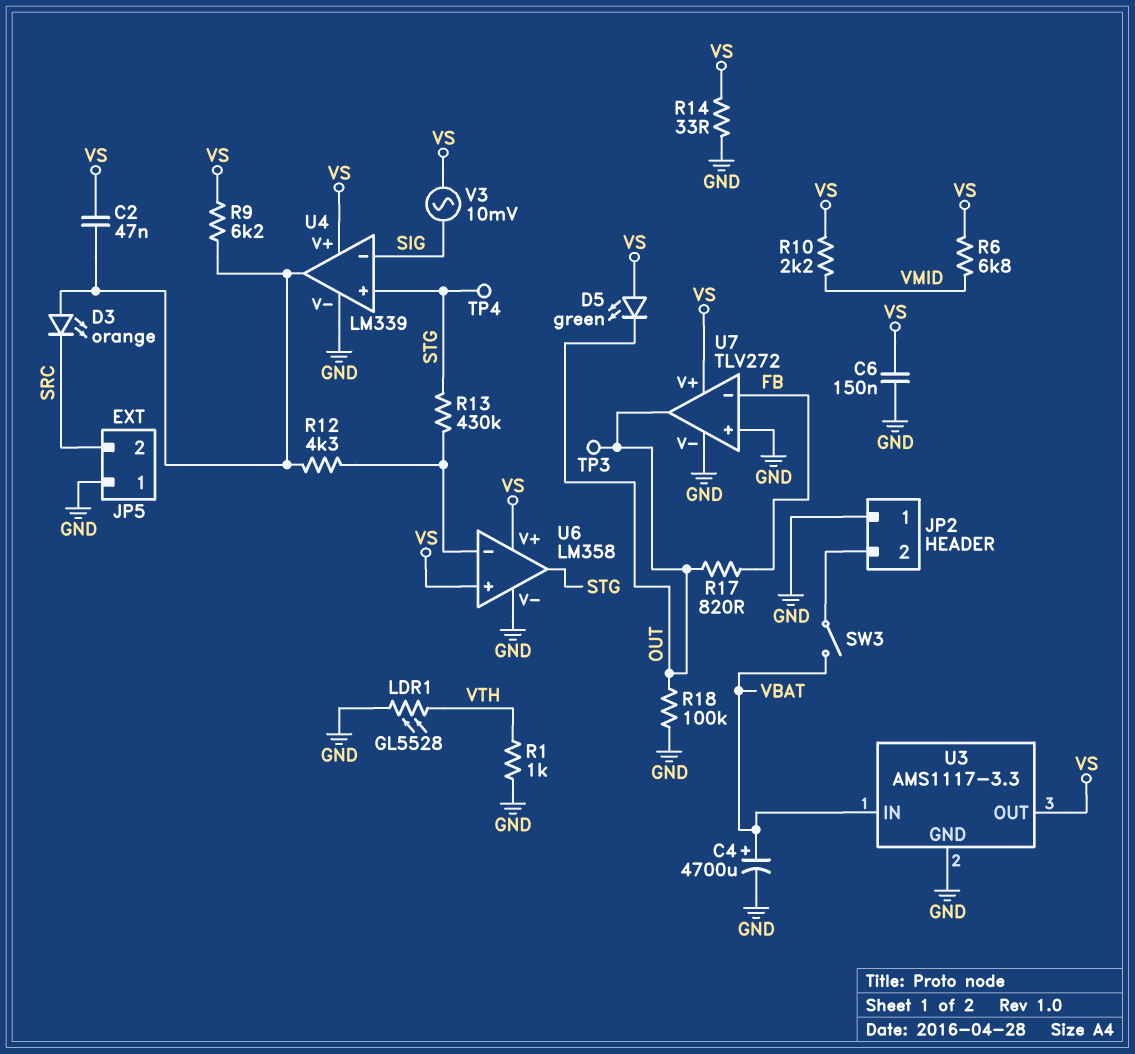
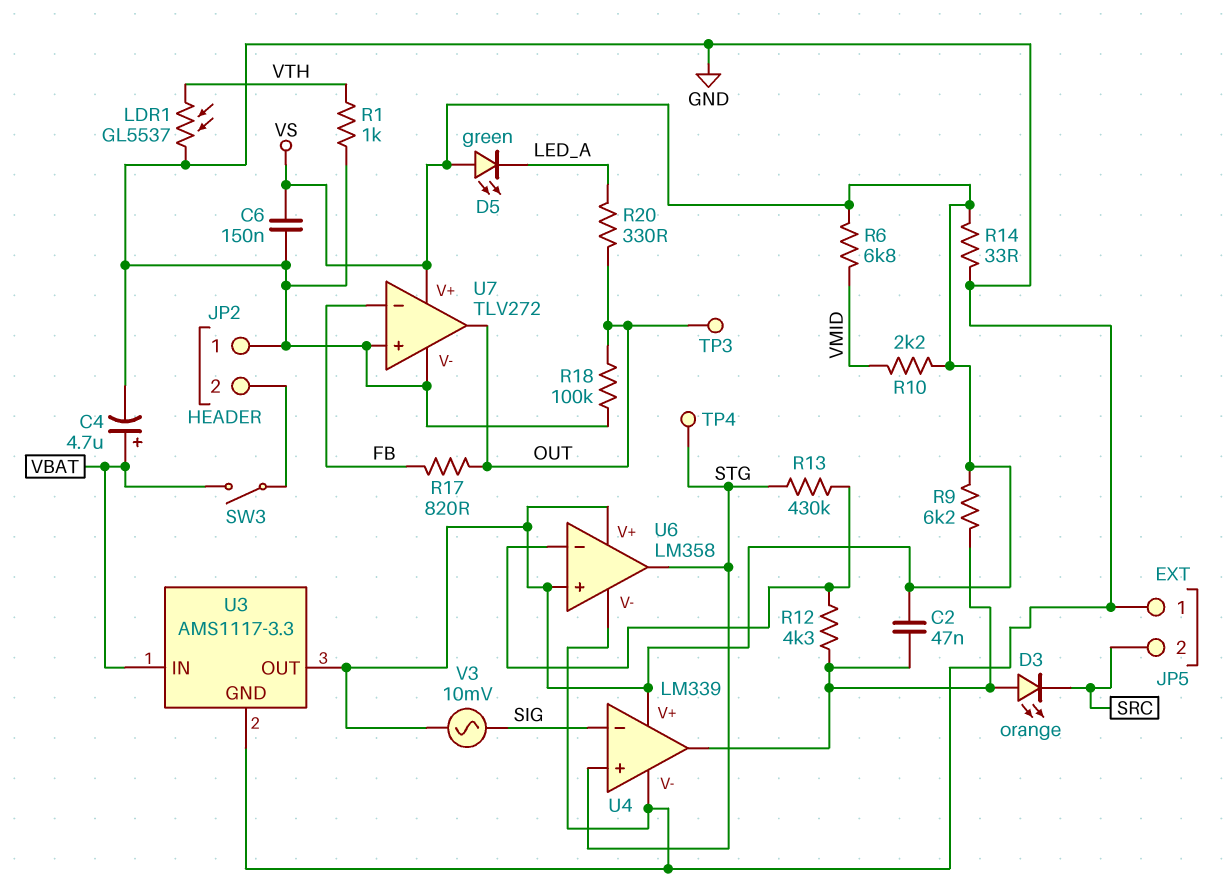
C4: 4700uF (plus VBAT, minus GND) -> 4.7uF (plus VBAT, minus GND)
D5: LED green (A VS, K OUT) -> LED green (A VS, K LED_A)
LDR1: GL5528 (GND, VTH) -> GL5537 (GND, VTH)
R20: none -> 330 (LED_A, OUT)

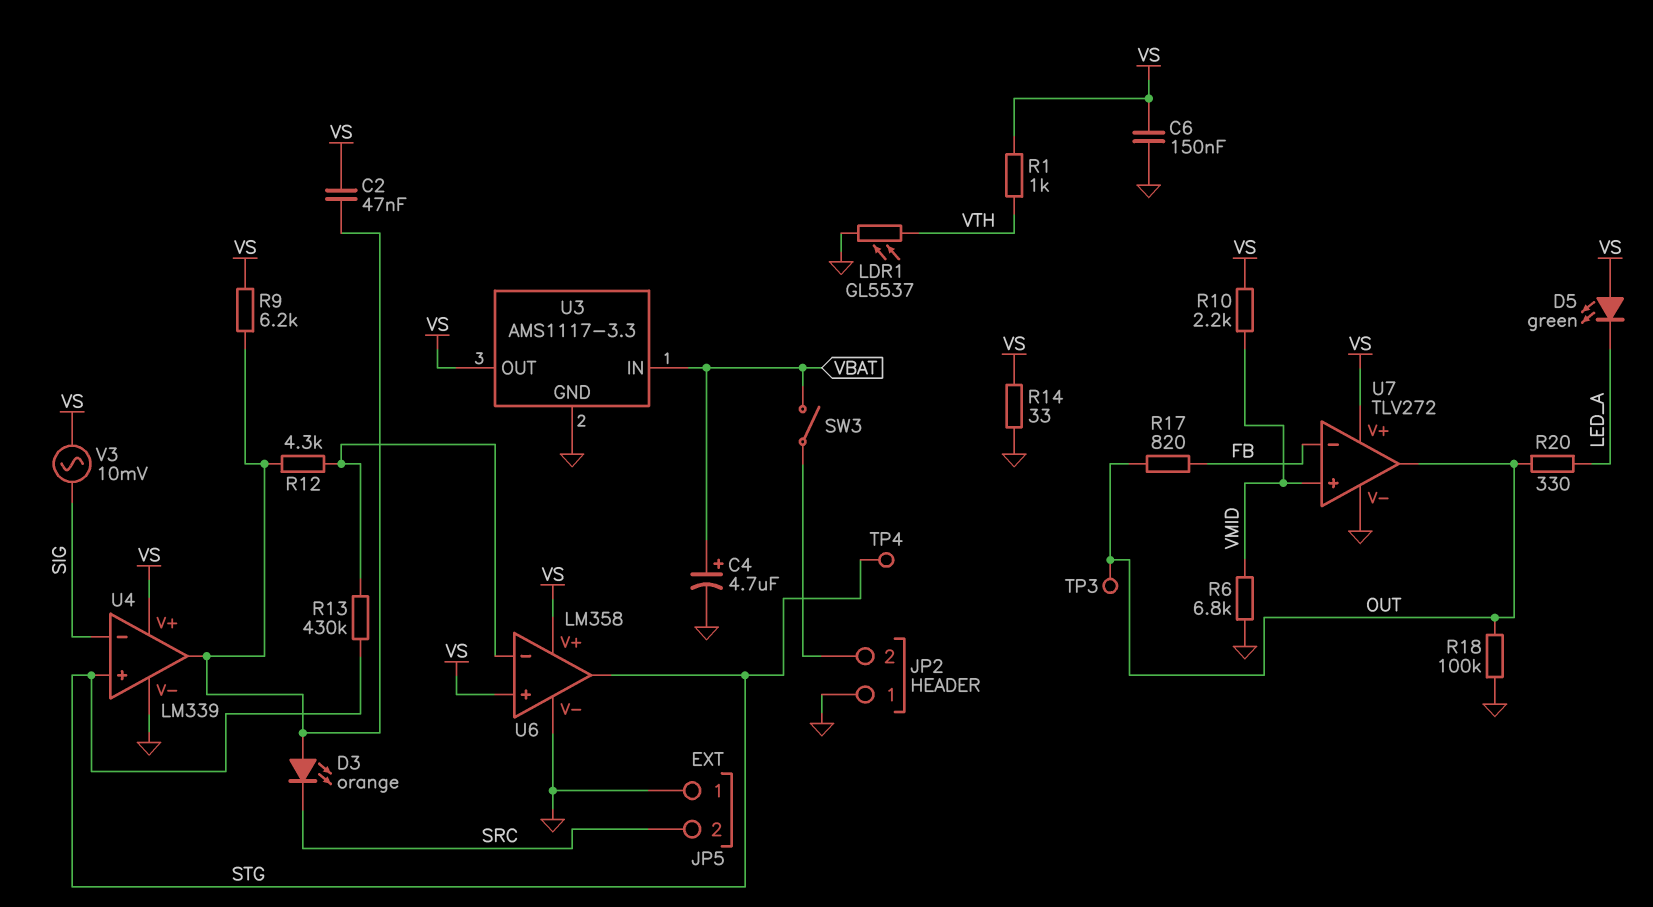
R1: 1k (GND, VTH) -> 1k (VS, VTH)
R6: 6.8k (VMID, VS) -> 6.8k (GND, VMID)
U7 pin in+: GND -> VMID

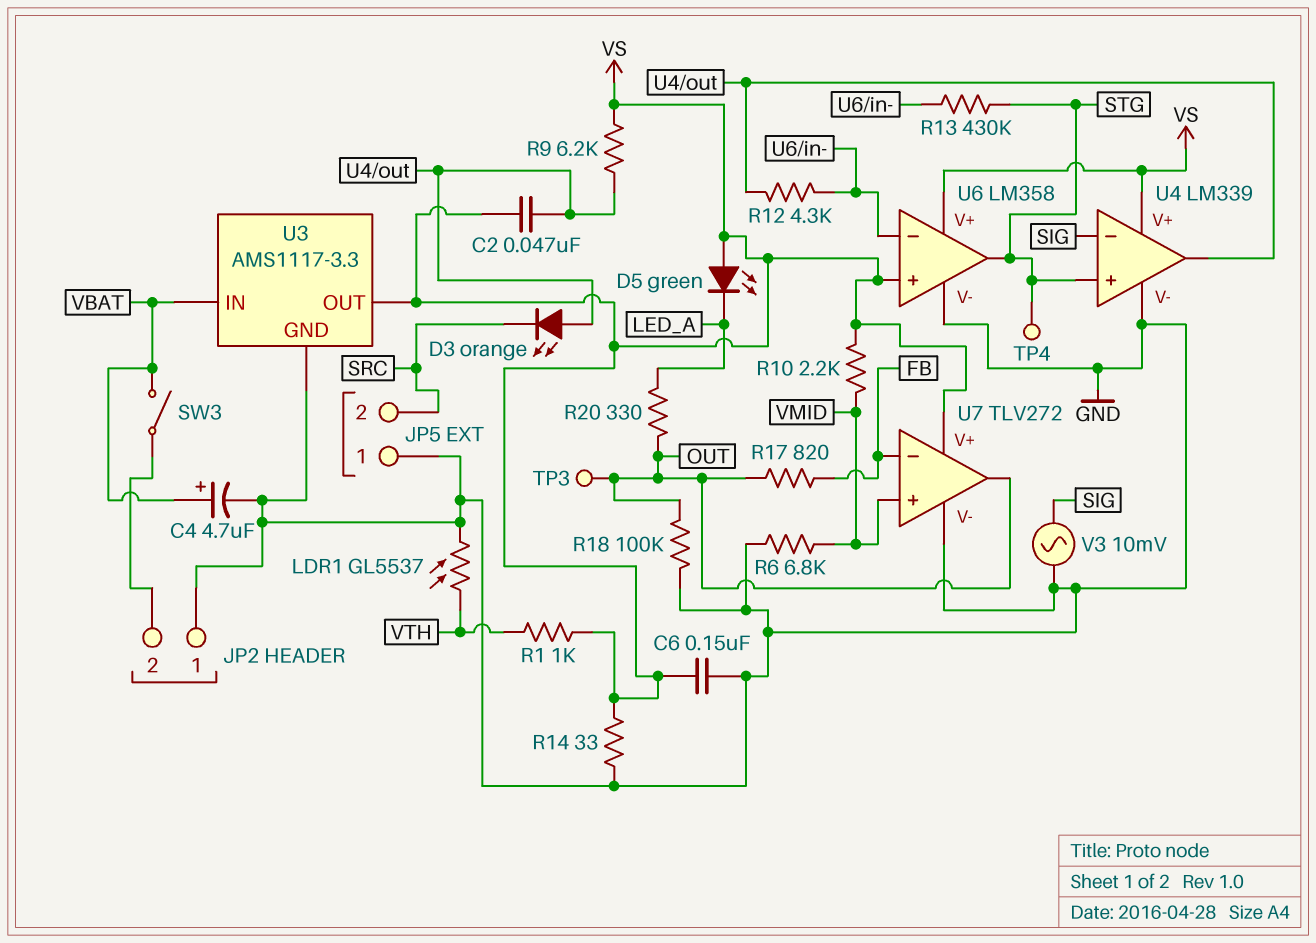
V3: AC 10mV (SIG, VS) -> AC 10mV (GND, SIG)

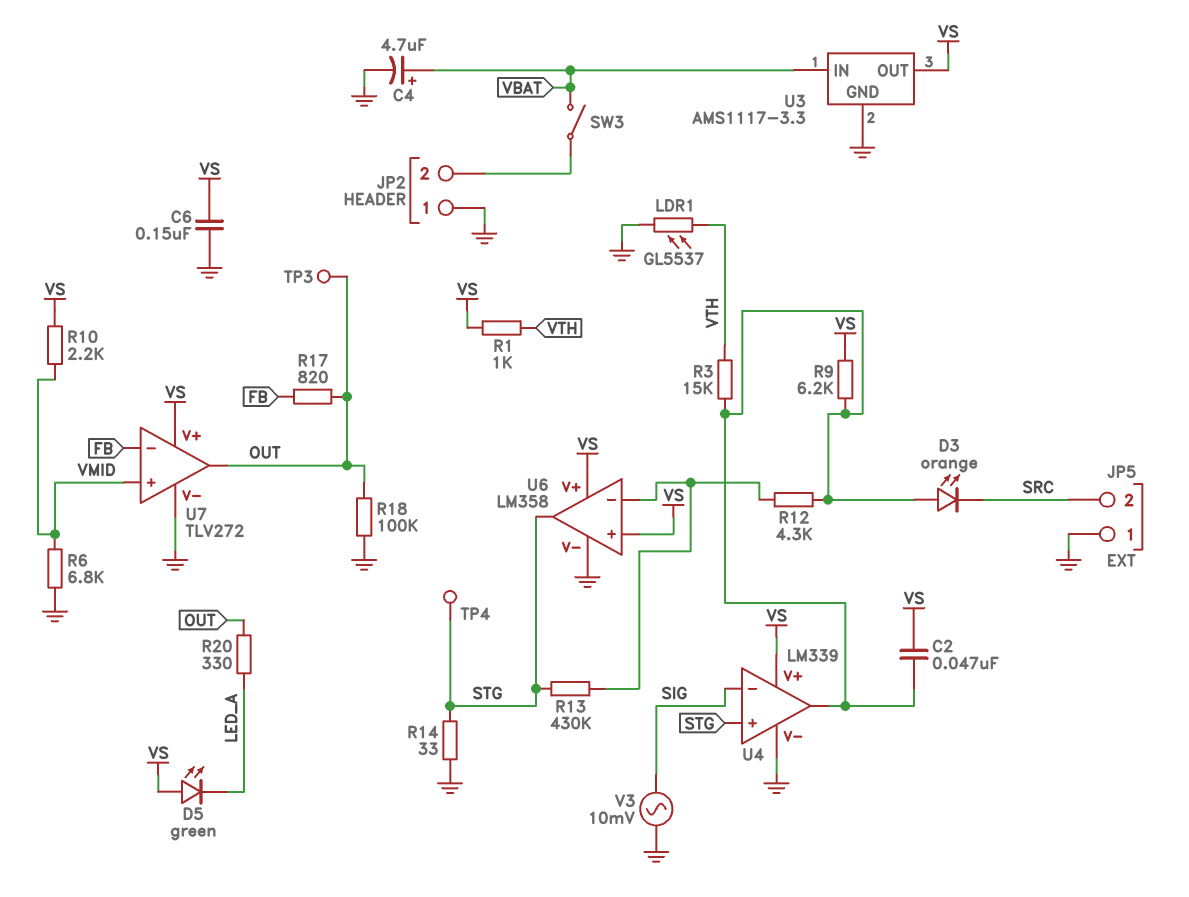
R3: none -> 15k (U4/out, VTH)
R14: 33 (GND, VS) -> 33 (GND, STG)

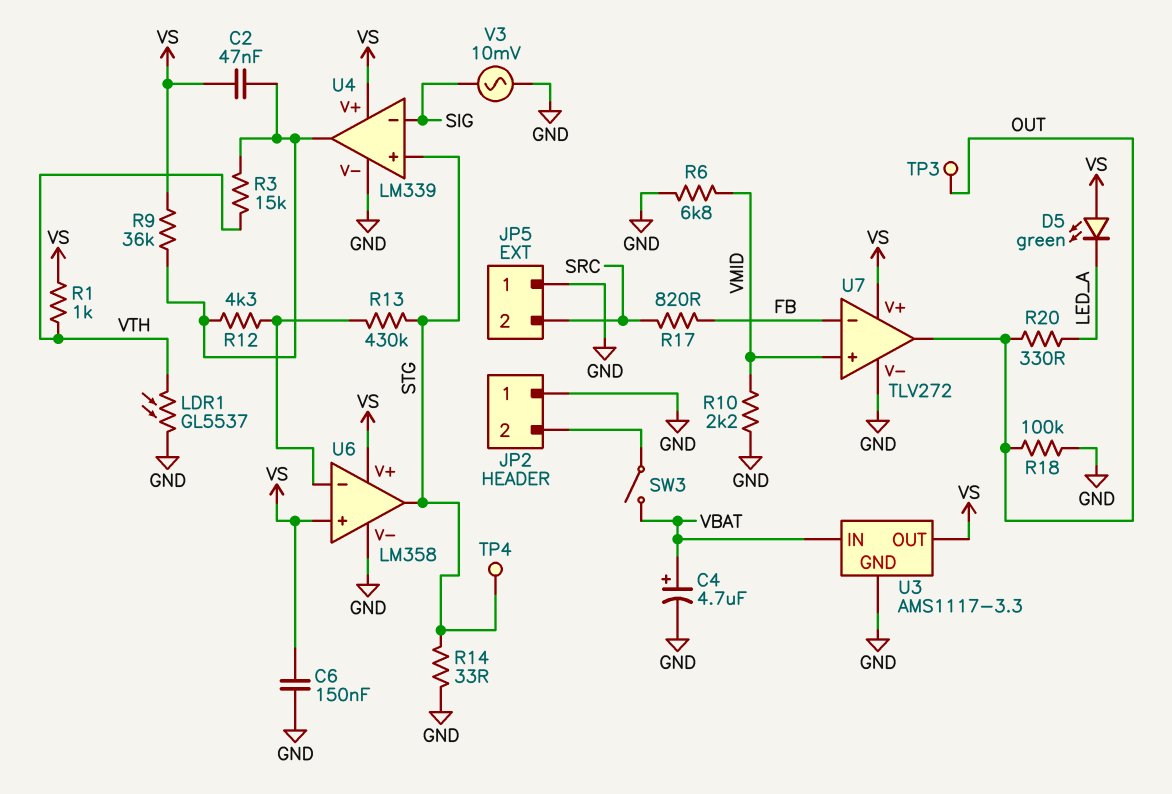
D3: LED orange (A U4/out, K SRC) -> none
R9: 6.2k (U4/out, VS) -> 36k (U4/out, VS)
R10: 2.2k (VMID, VS) -> 2.2k (GND, VMID)
R17: 820 (FB, OUT) -> 820 (FB, SRC)

